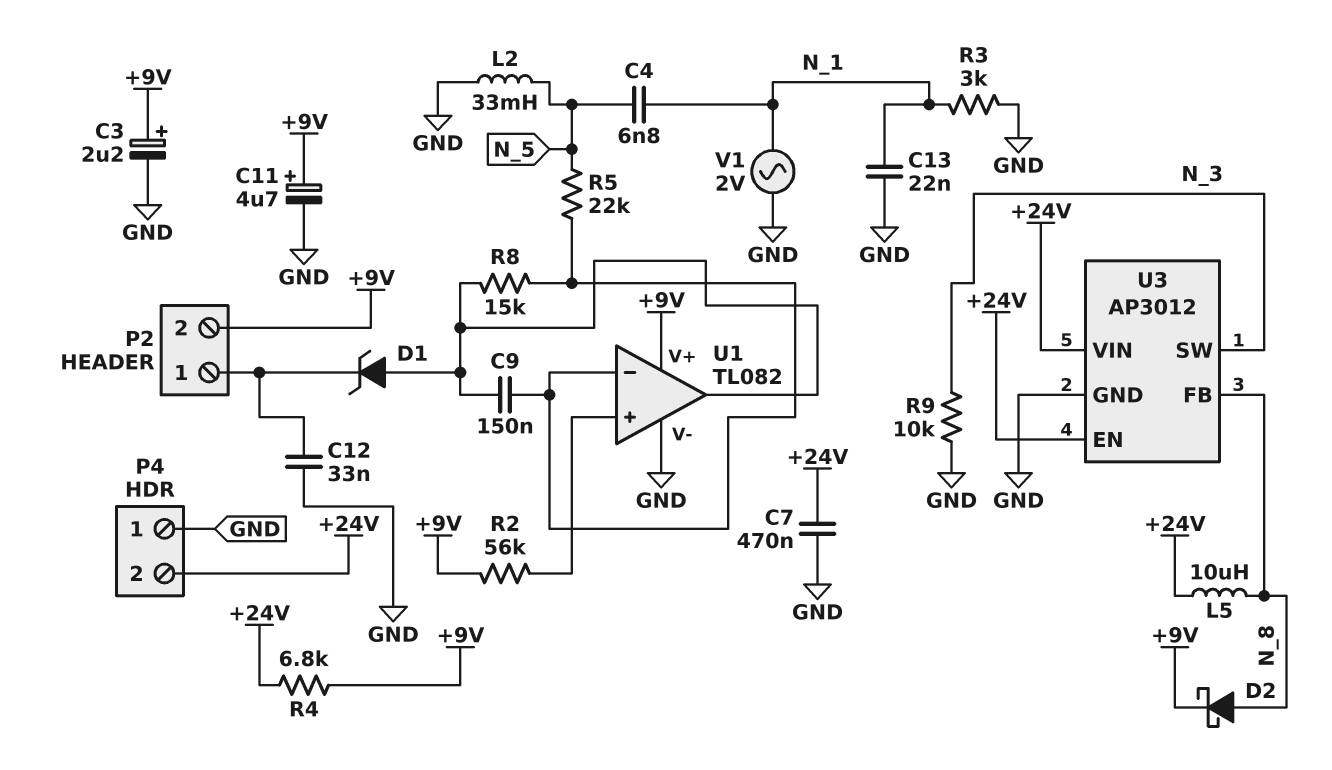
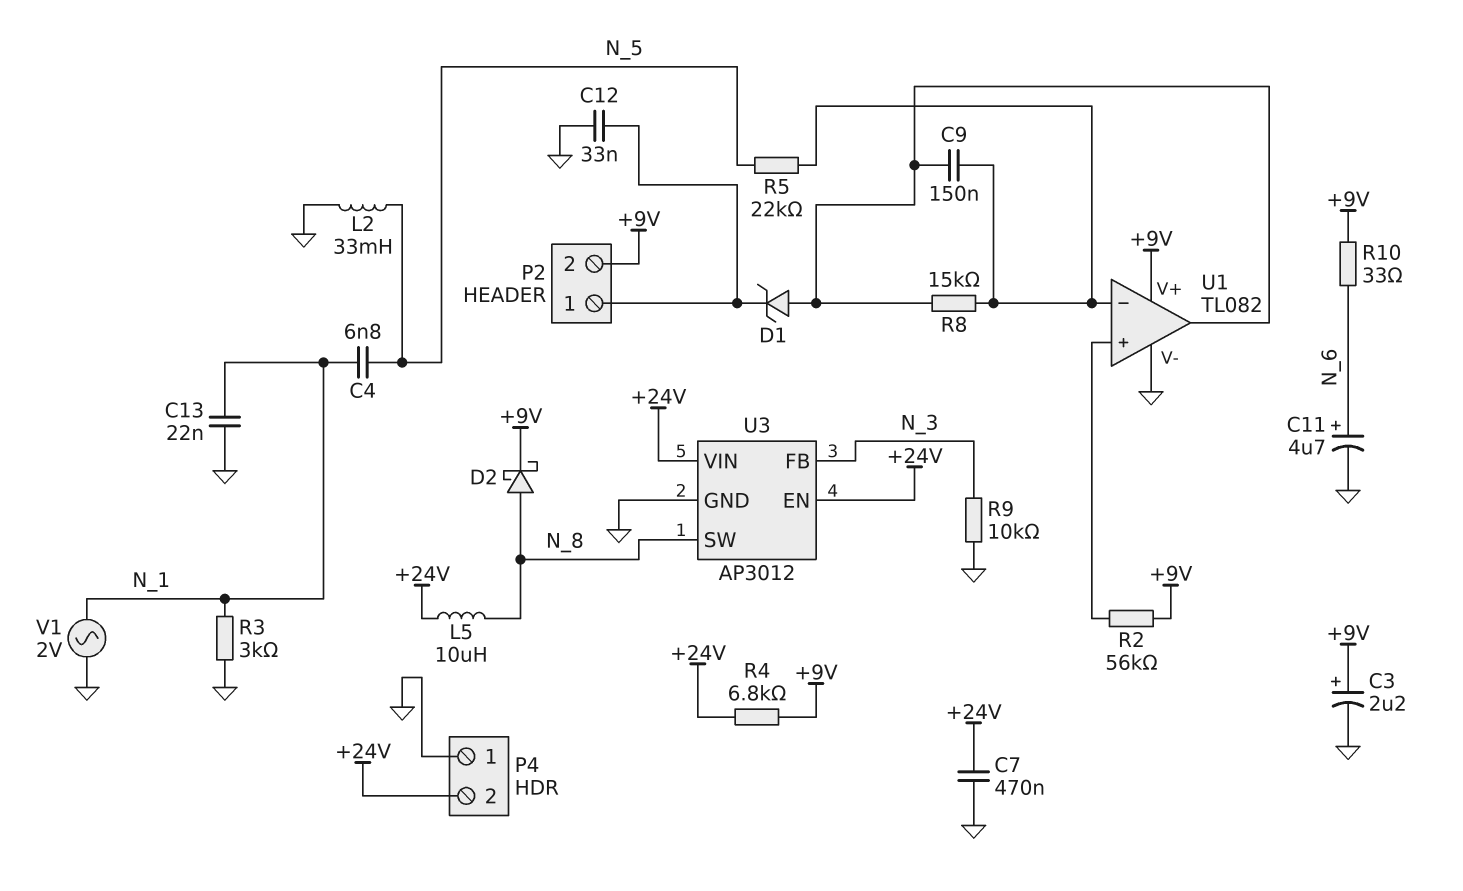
C11: 4.7uF (plus +9V, minus GND) -> 4.7uF (plus N_6, minus GND)
R10: none -> 33 (+9V, N_6)
U3 pin FB: N_8 -> N_3
U3 pin SW: N_3 -> N_8

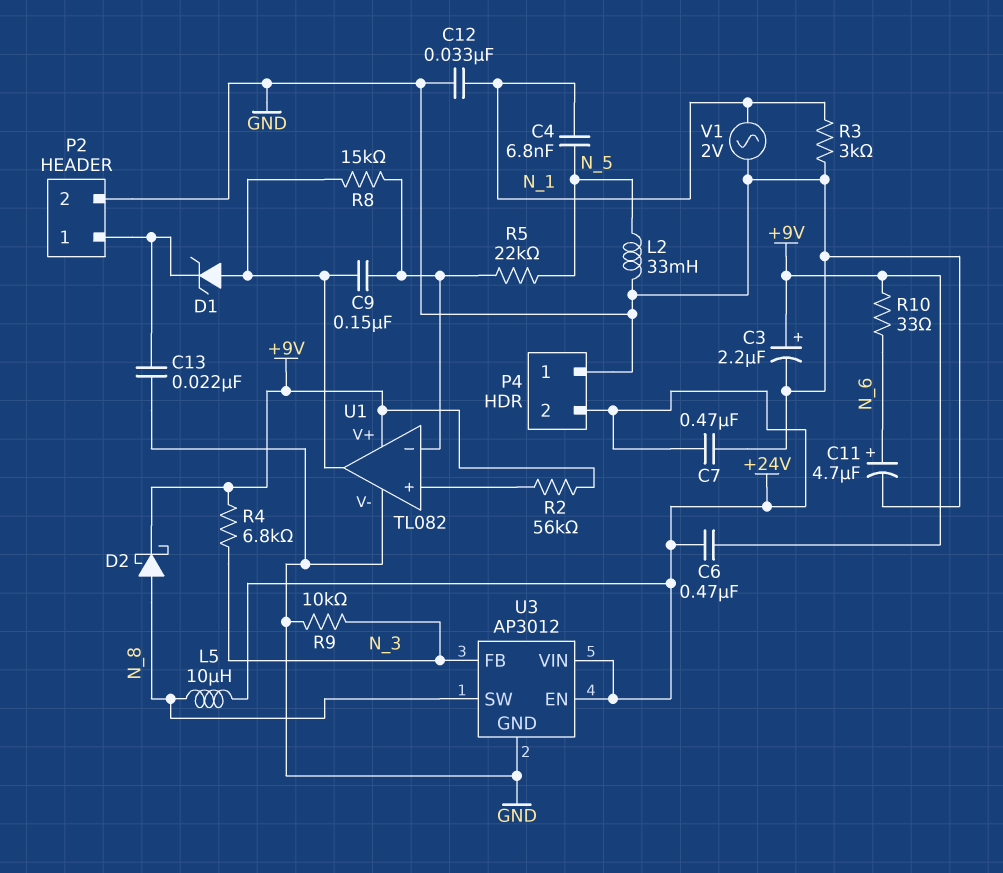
C6: none -> 470nF (+9V, +24V)
C12: 33nF (GND, P2/1) -> 33nF (GND, N_1)
C13: 22nF (GND, N_1) -> 22nF (GND, P2/1)
P2 pin 2: +9V -> GND
R4: 6.8k (+9V, +24V) -> 6.8k (+9V, N_3)

